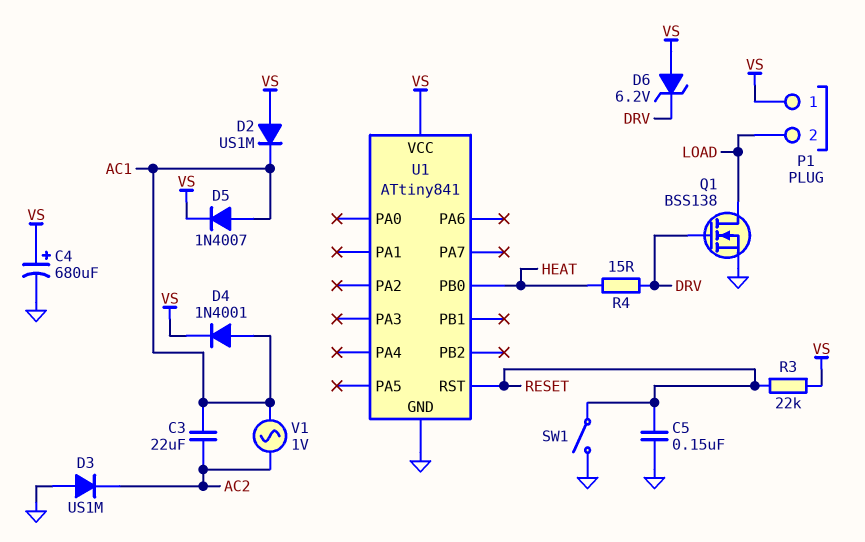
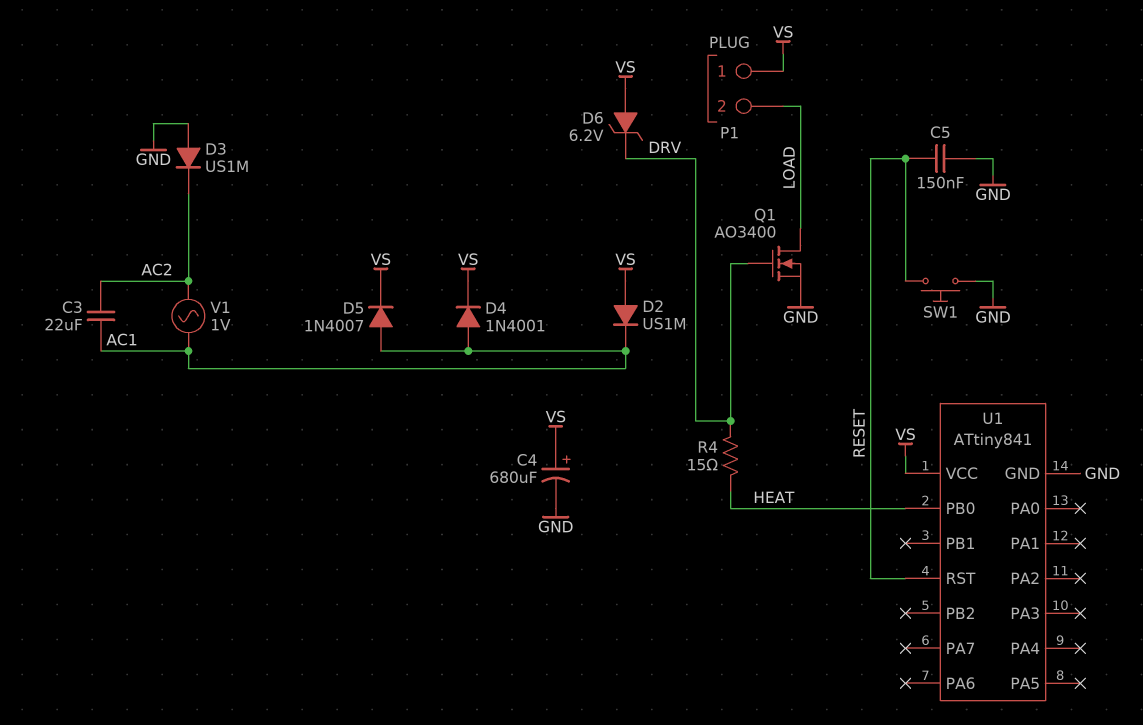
Q1: NMOS BSS138 (G DRV, D LOAD, S GND) -> NMOS AO3400 (G DRV, D LOAD, S GND)
R3: 22k (RESET, VS) -> none
SW1: switch (GND, RESET) -> button (GND, RESET)

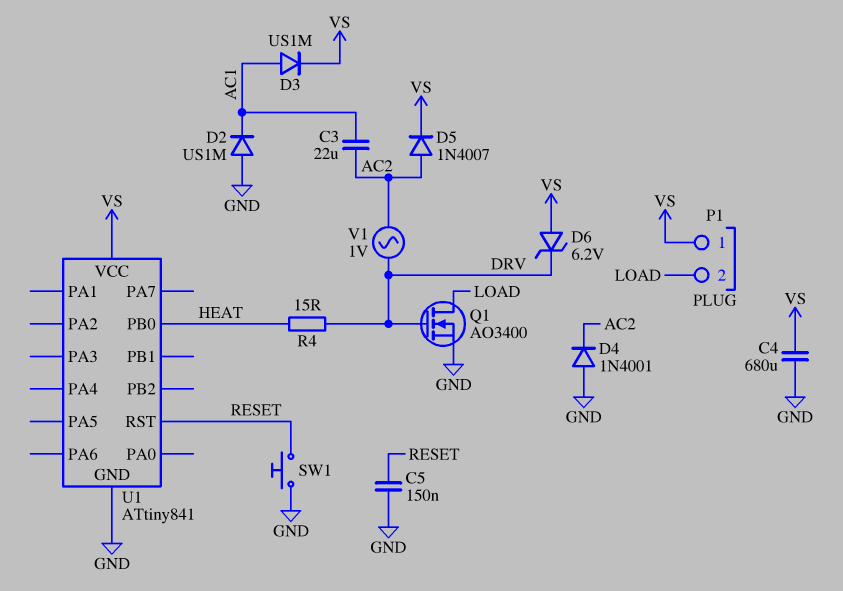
C4: 680uF (plus VS, minus GND) -> 680uF (GND, VS)
D2: diode US1M (A VS, K AC1) -> diode US1M (A GND, K AC1)
D3: diode US1M (A GND, K AC2) -> diode US1M (A AC1, K VS)
D4: diode 1N4001 (A AC1, K VS) -> diode 1N4001 (A GND, K AC2)
D5: diode 1N4007 (A AC1, K VS) -> diode 1N4007 (A AC2, K VS)
V1: AC 1V (AC1, AC2) -> AC 1V (AC2, DRV)

